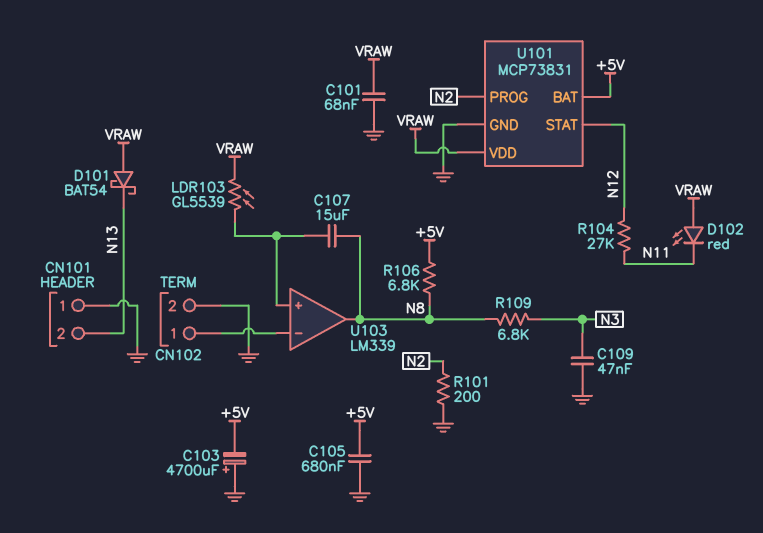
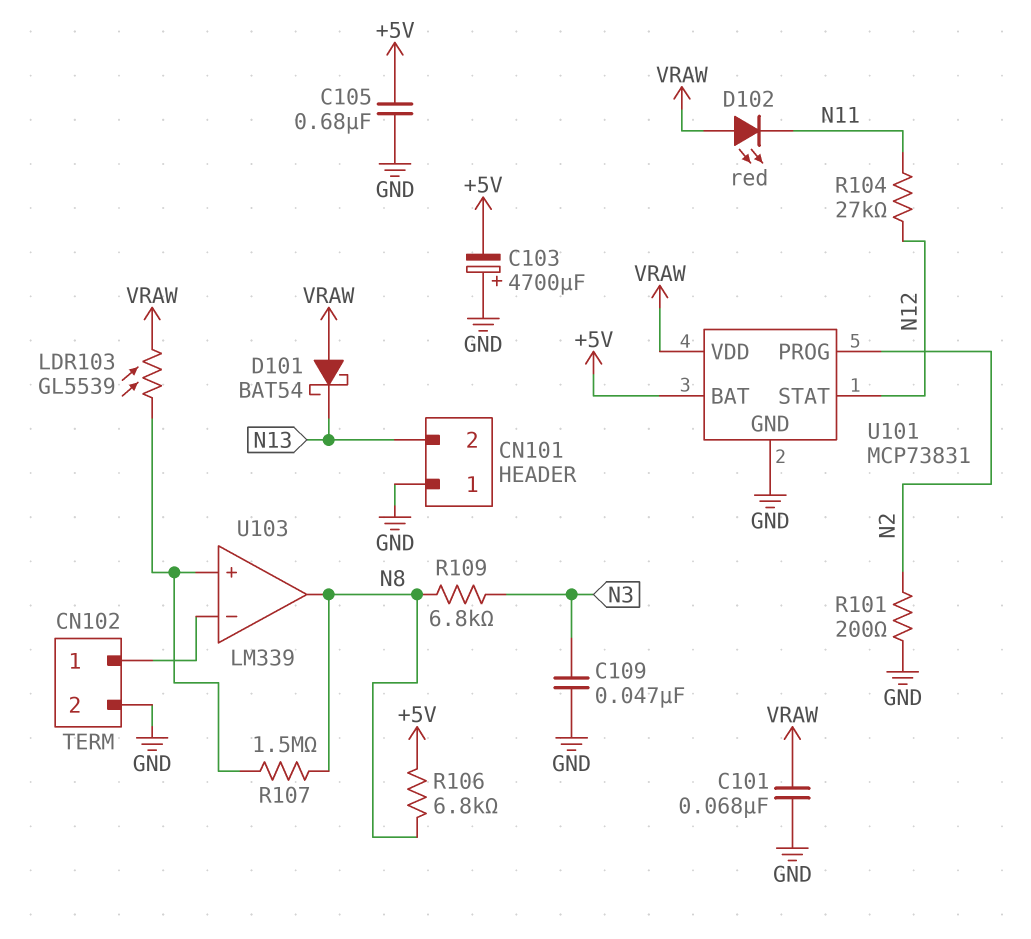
C107: 15uF (N8, U103/in+) -> none
R107: none -> 1.5M (N8, U103/in+)

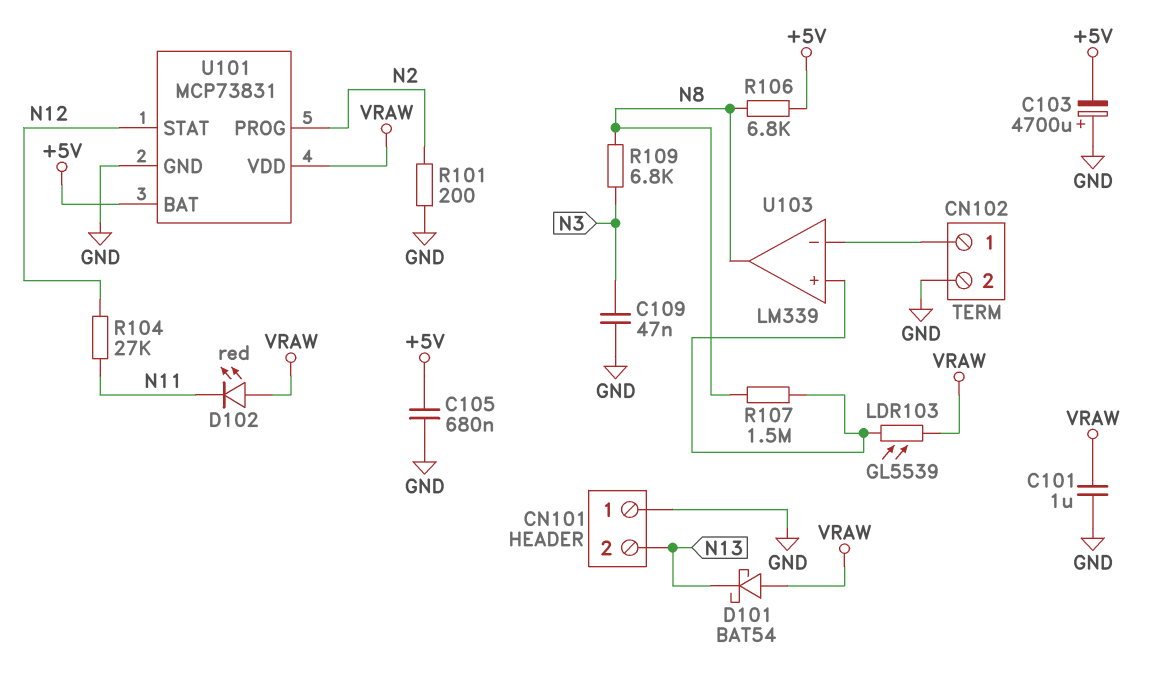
C101: 68nF (GND, VRAW) -> 1uF (GND, VRAW)

